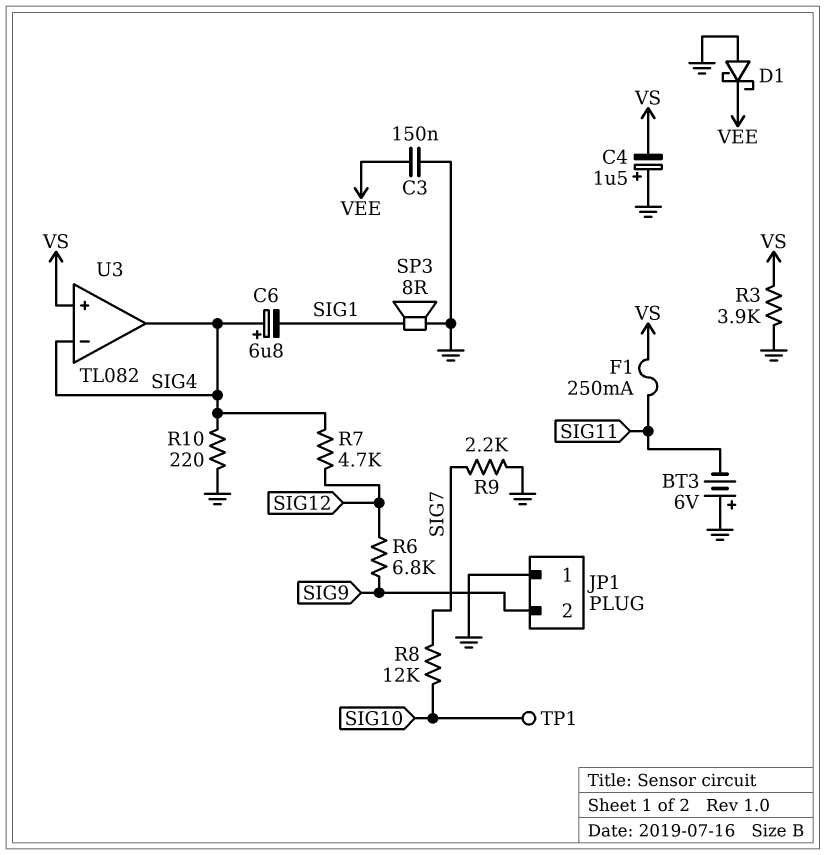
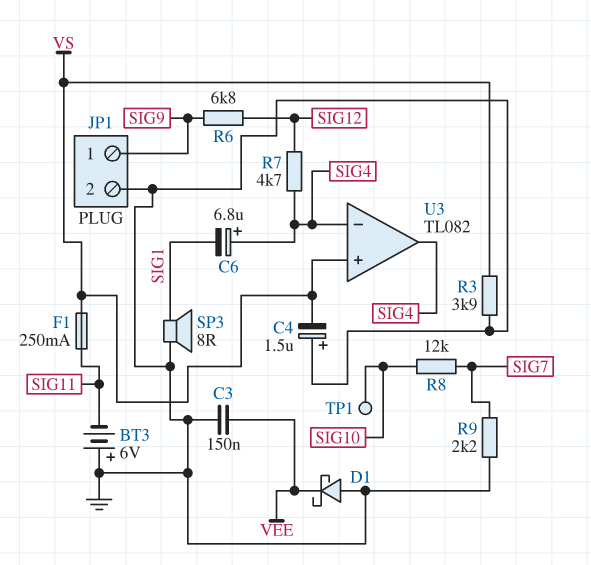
JP1 pin 1: GND -> SIG9
JP1 pin 2: SIG9 -> GND
R10: 220 (GND, SIG4) -> none

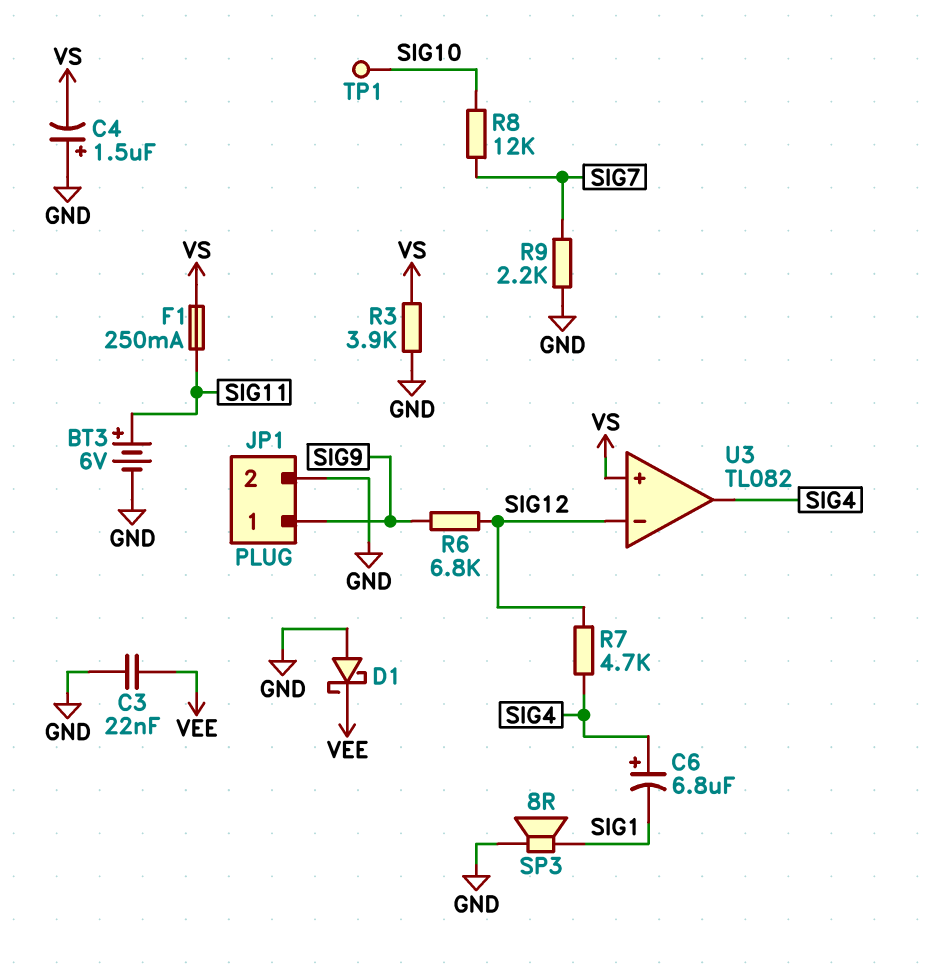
BT3: 6V (plus GND, minus SIG11) -> 6V (plus SIG11, minus GND)
C3: 150nF (GND, VEE) -> 22nF (GND, VEE)
U3 pin in-: SIG4 -> SIG12

